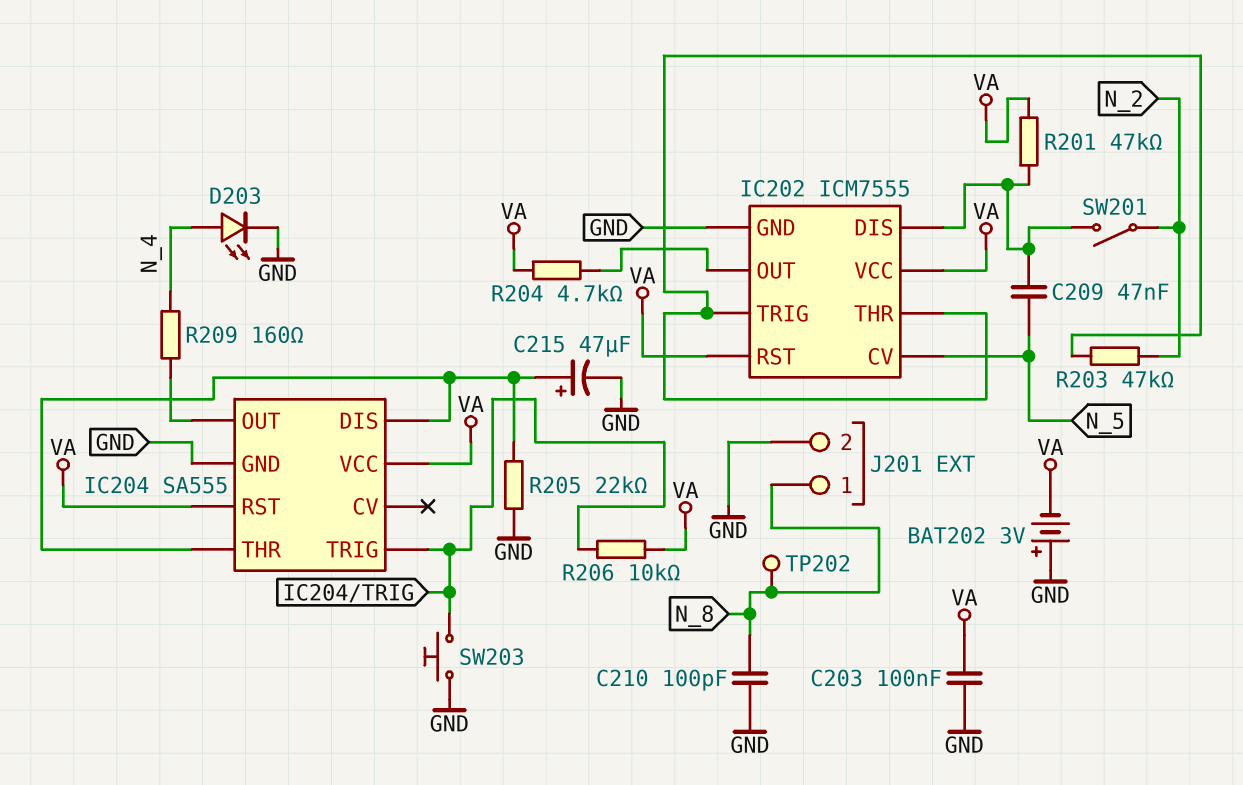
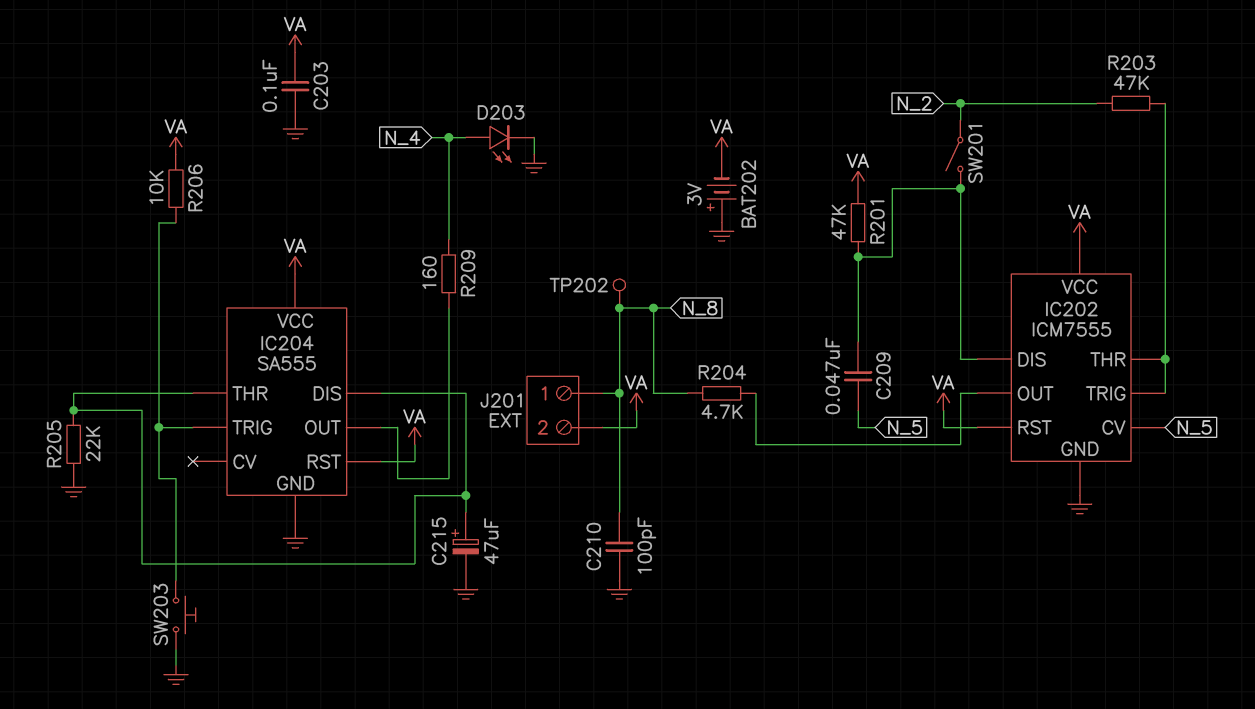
J201 pin 2: GND -> VA
R204: 4.7k (IC202/OUT, VA) -> 4.7k (IC202/OUT, N_8)

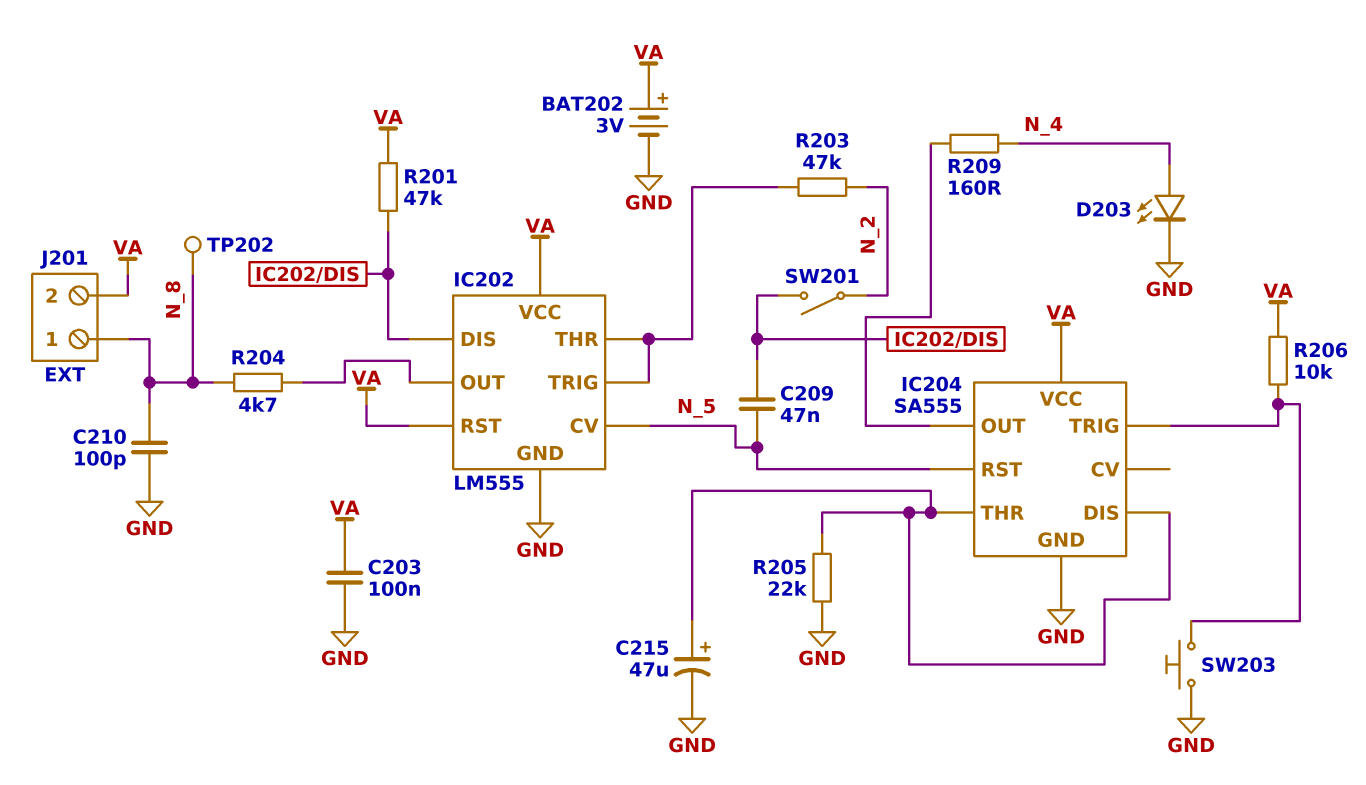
BAT202: 3V (plus GND, minus VA) -> 3V (plus VA, minus GND)
IC202: ICM7555 -> LM555
IC204 pin RST: VA -> N_5

